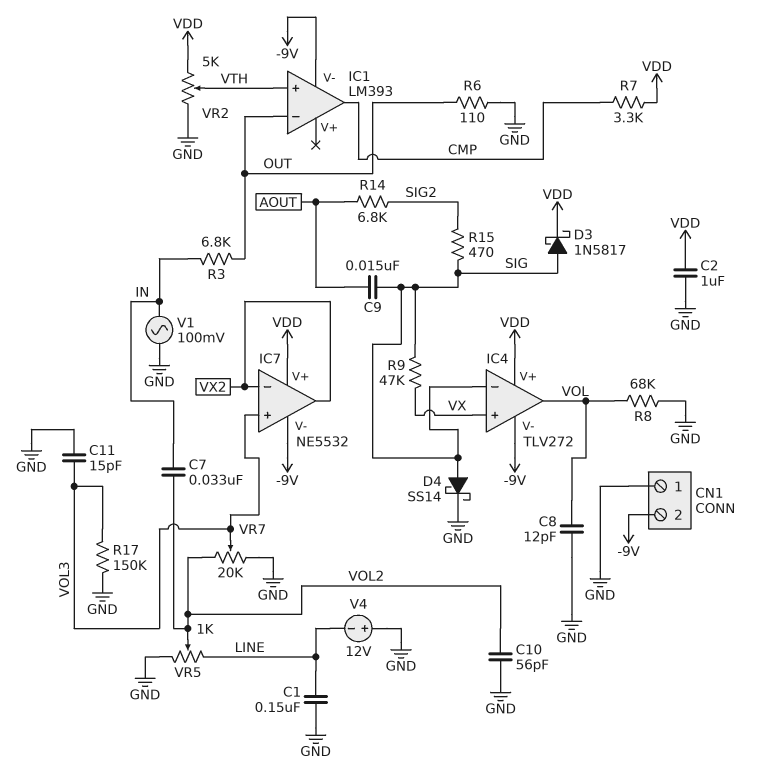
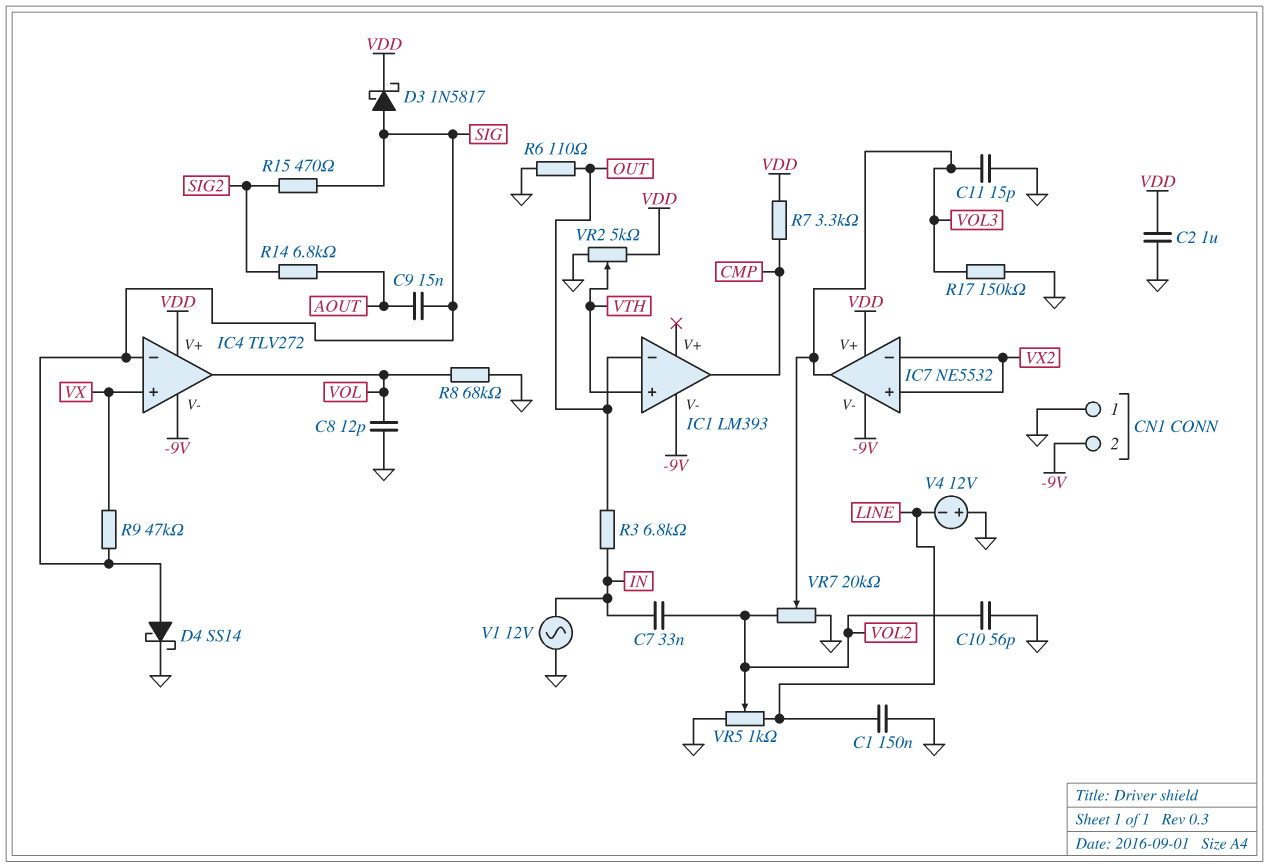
IC7 pin in+: VOL3 -> VX2
IC7 pin out: VX2 -> VOL3
V1: AC 100mV (GND, IN) -> AC 12V (GND, IN)

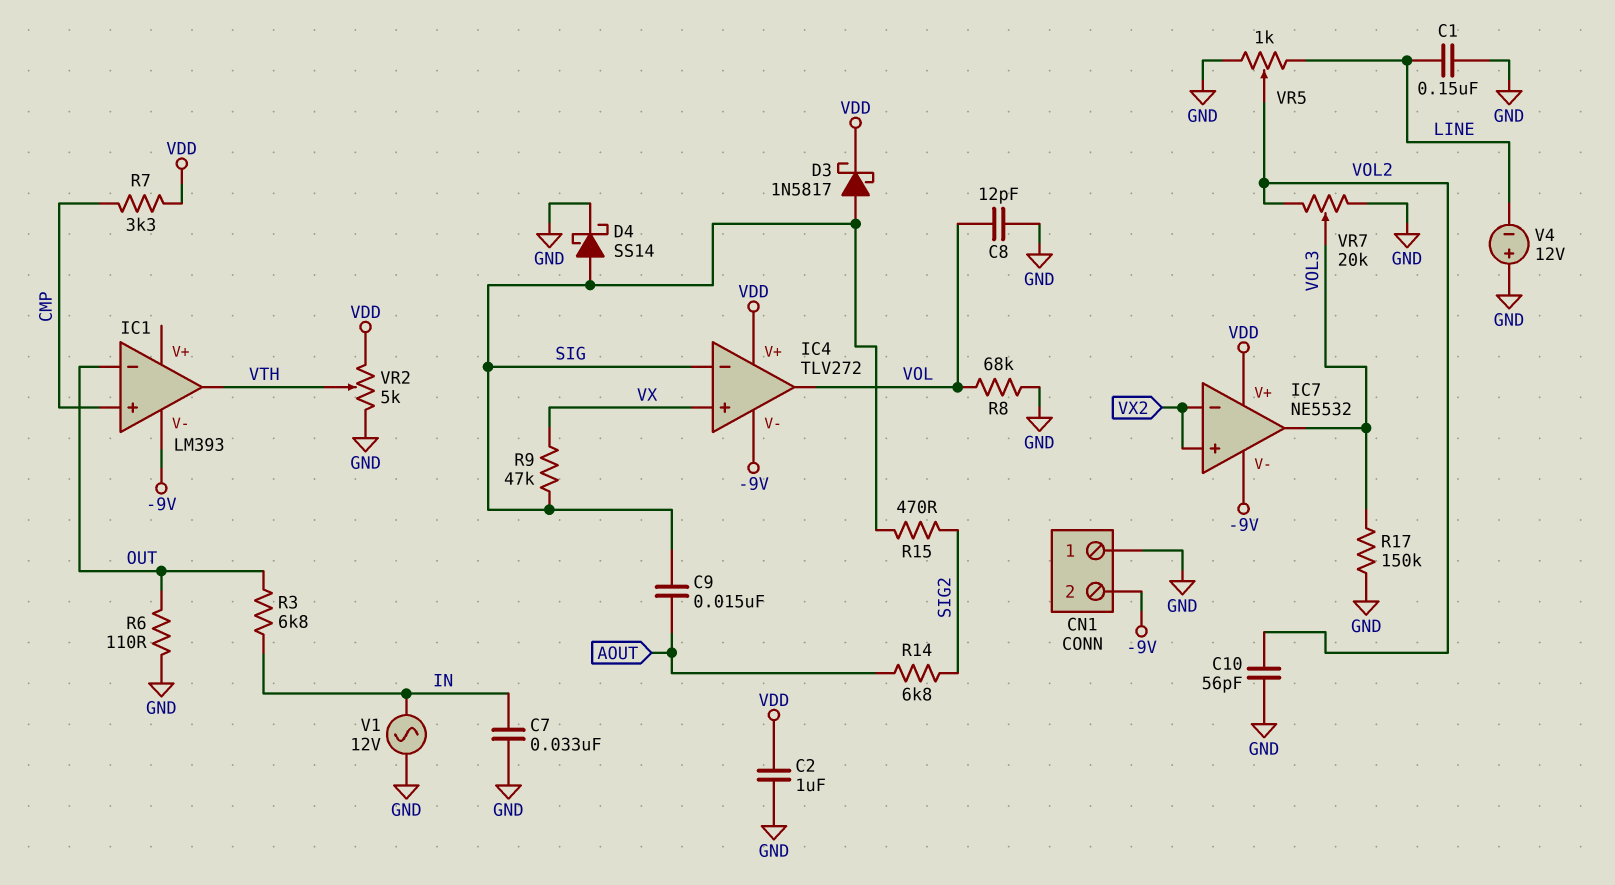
C7: 33nF (IN, VOL2) -> 33nF (GND, IN)
C11: 15pF (GND, VOL3) -> none
IC1 pin in+: VTH -> CMP
IC1 pin out: CMP -> VTH

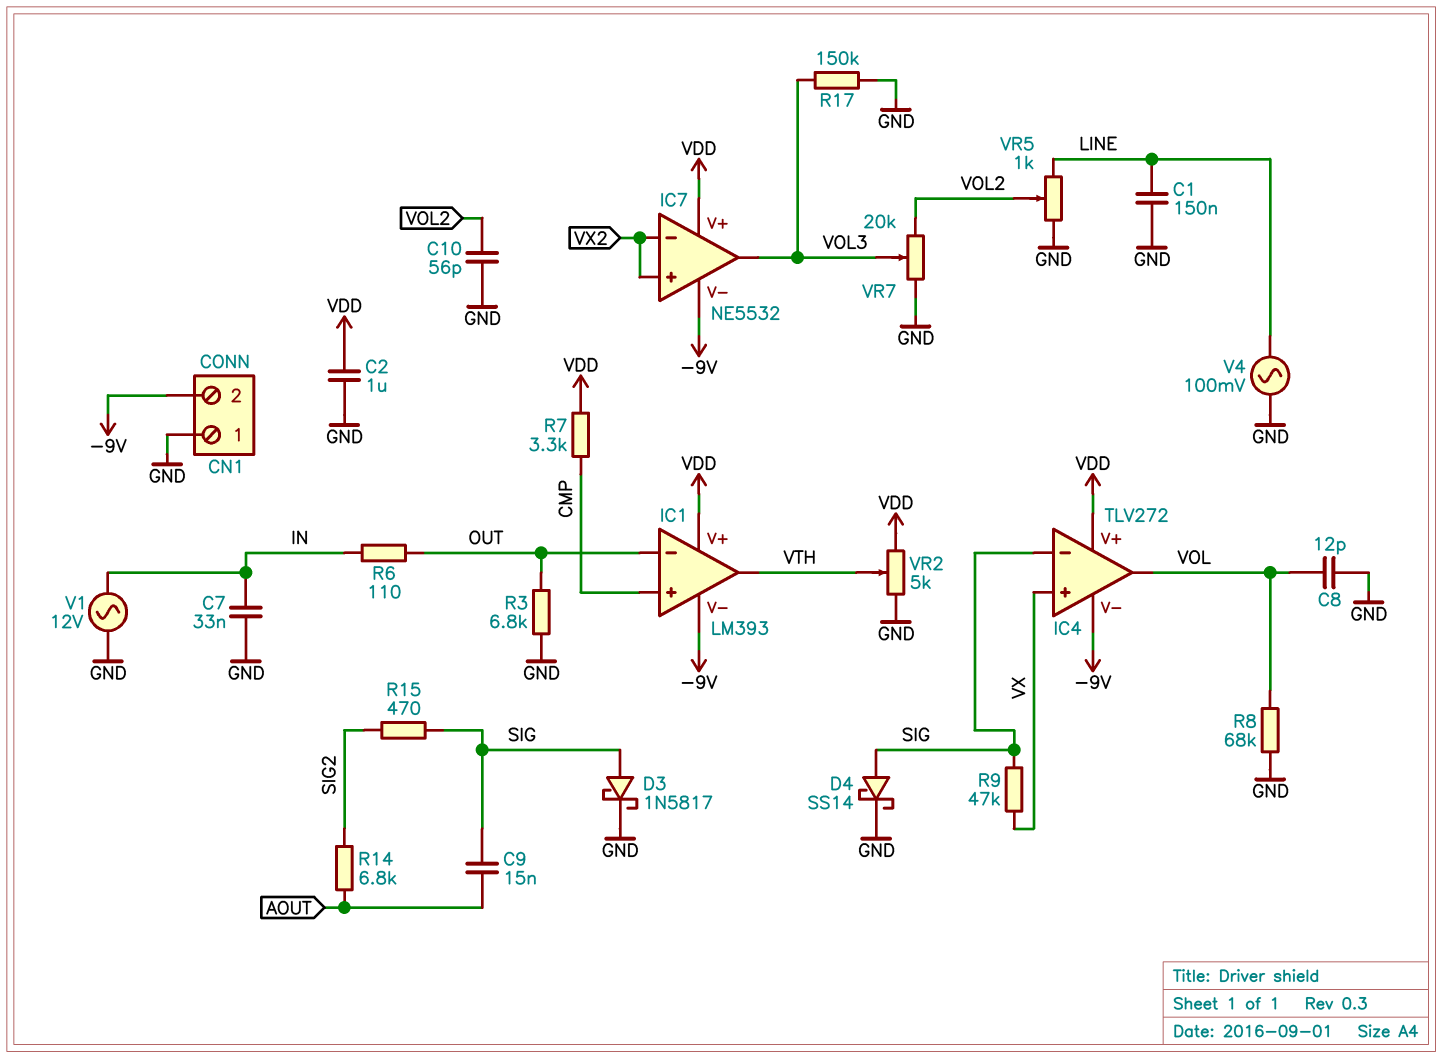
D3: schottky 1N5817 (A SIG, K VDD) -> schottky 1N5817 (A SIG, K GND)
IC1 pin V+: none -> VDD
R3: 6.8k (IN, OUT) -> 6.8k (GND, OUT)
R6: 110 (GND, OUT) -> 110 (IN, OUT)
V4: 12V (plus GND, minus LINE) -> AC 100mV (GND, LINE)

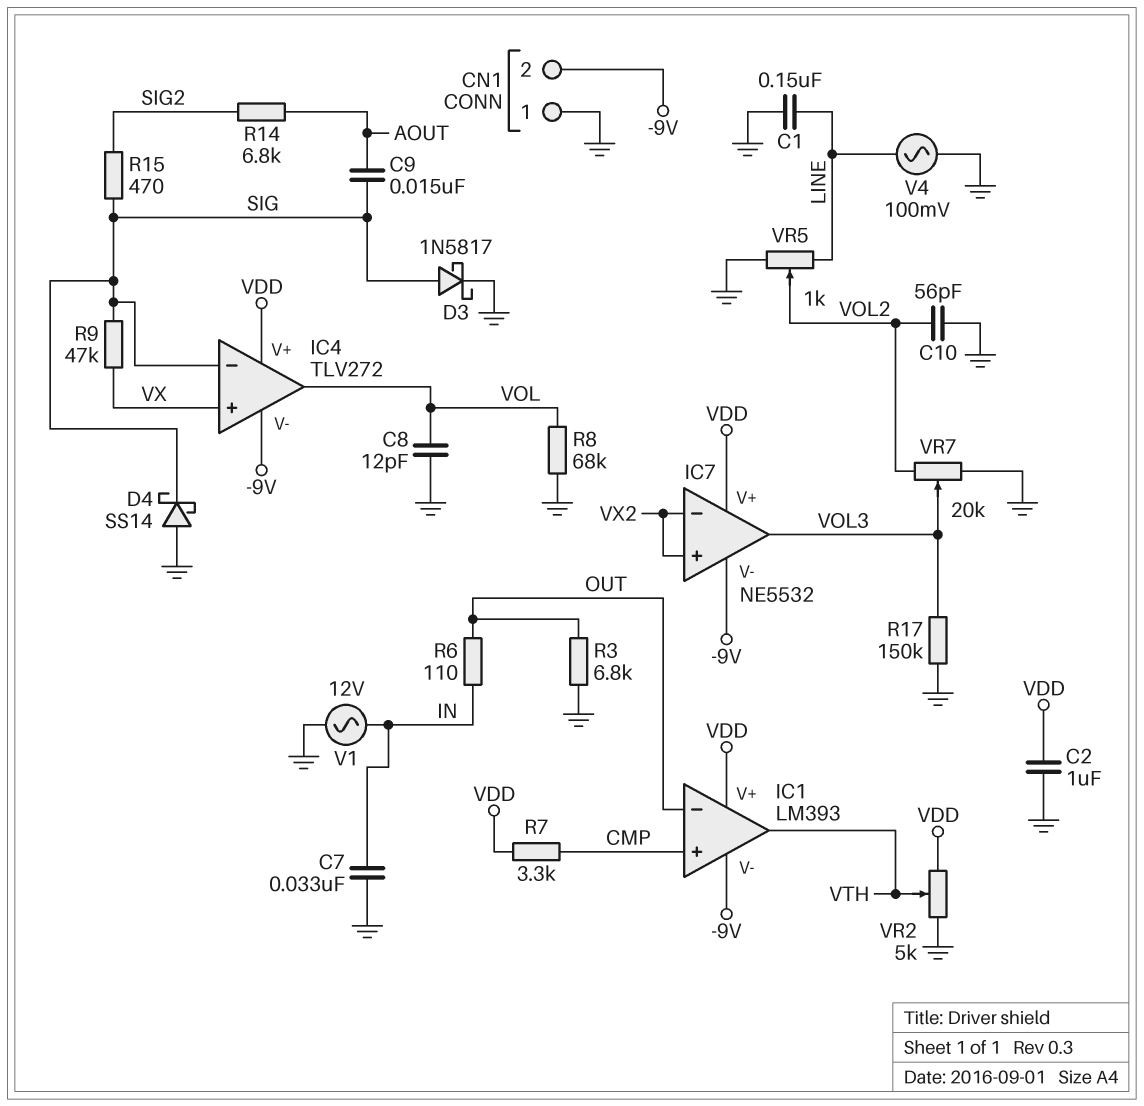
D4: schottky SS14 (A SIG, K GND) -> schottky SS14 (A GND, K SIG)

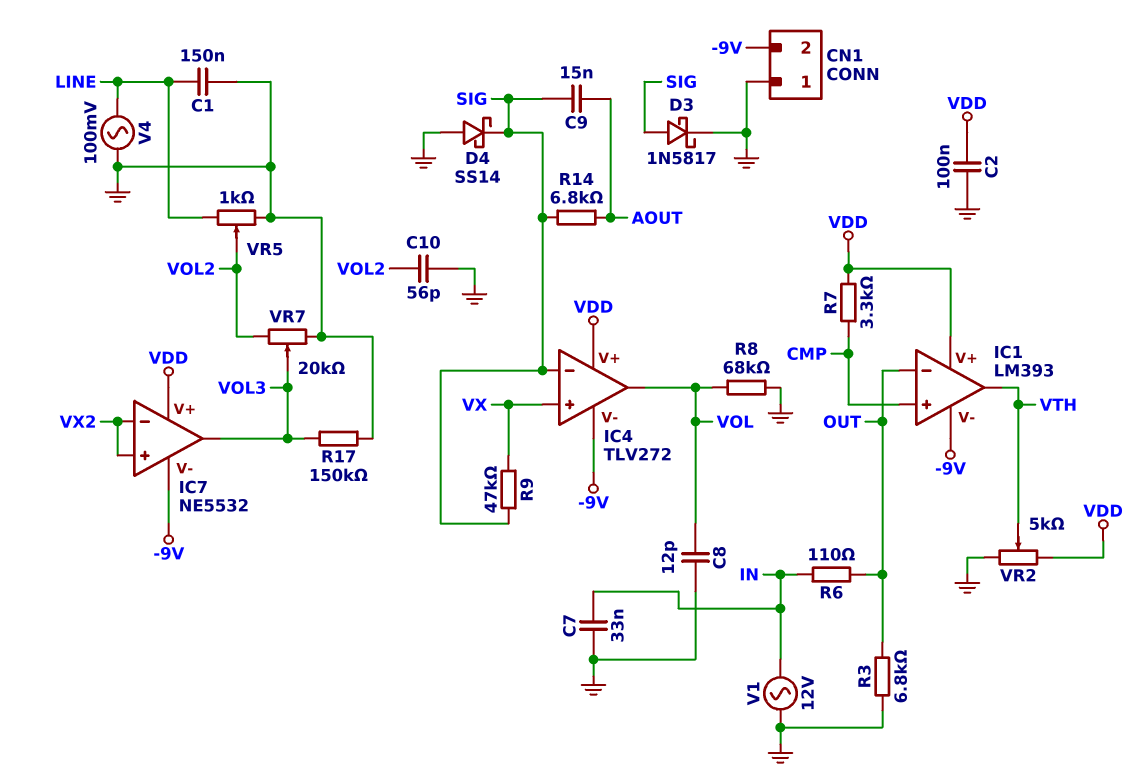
C2: 1uF (GND, VDD) -> 100nF (GND, VDD)
R14: 6.8k (AOUT, SIG2) -> 6.8k (AOUT, SIG)
R15: 470 (SIG, SIG2) -> none

